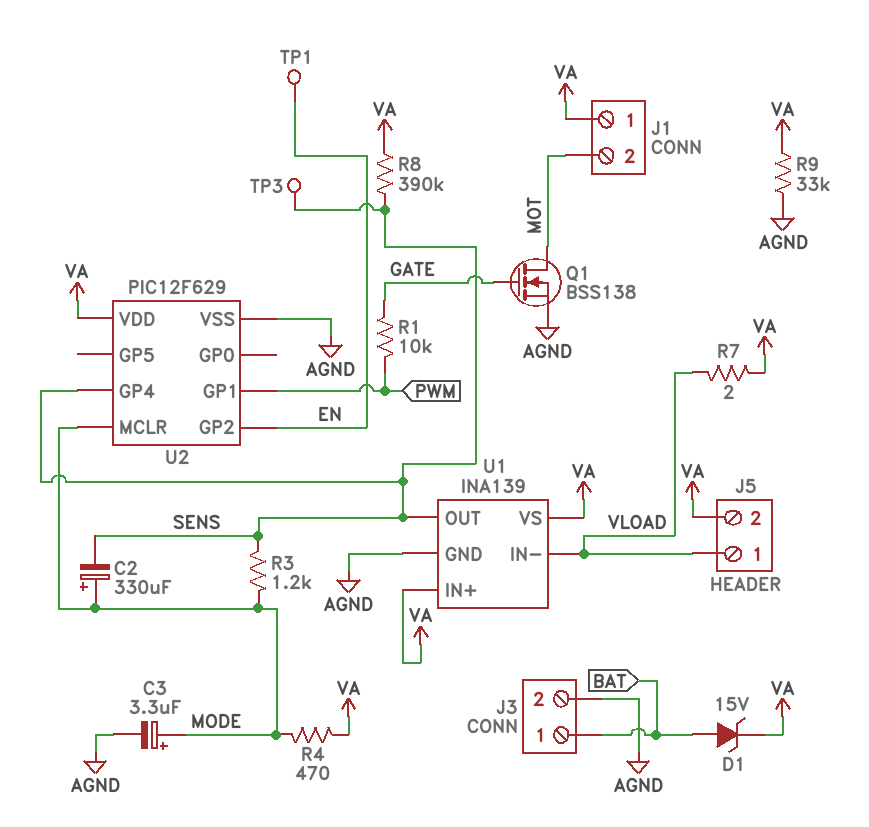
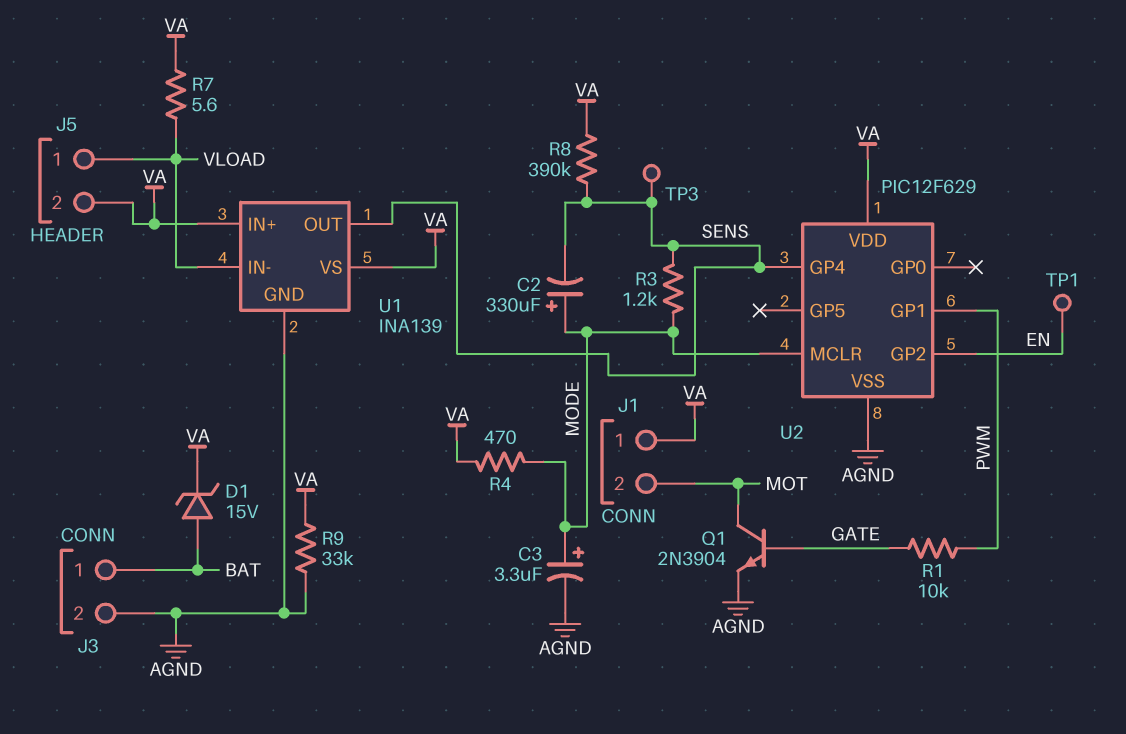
Q1: NMOS BSS138 (G GATE, D MOT, S AGND) -> NPN 2N3904 (B GATE, C MOT, E AGND)
R7: 2 (VA, VLOAD) -> 5.6 (VA, VLOAD)

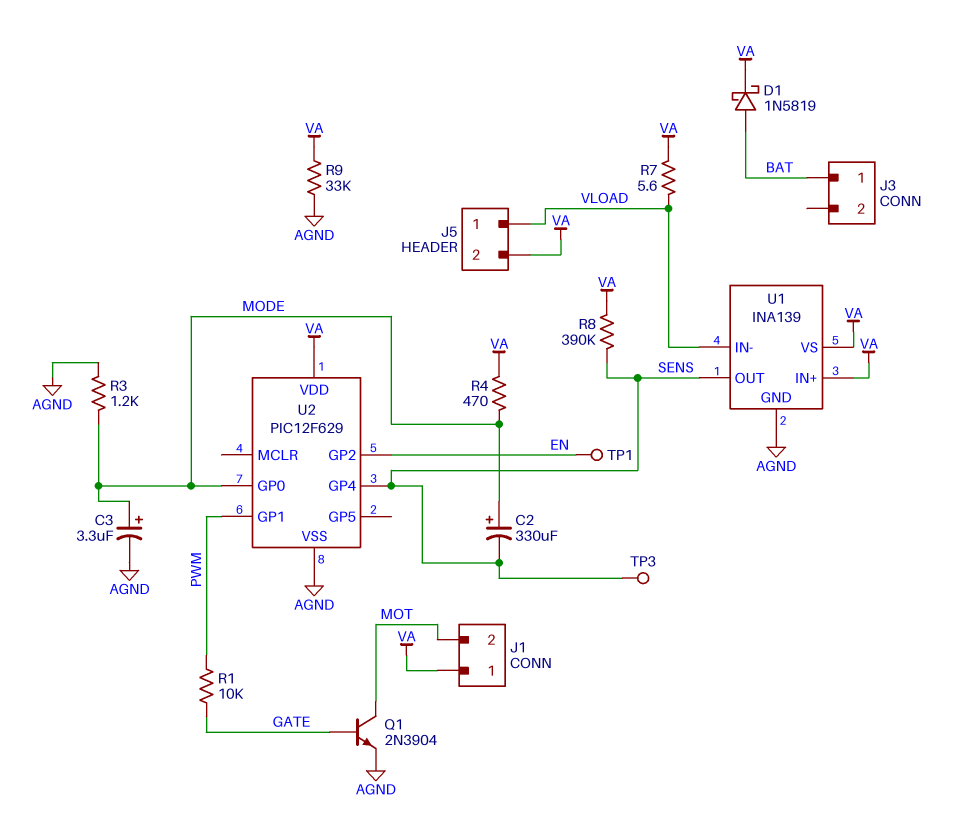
D1: zener 15V (A BAT, K VA) -> schottky 1N5819 (A BAT, K VA)
J3 pin 2: AGND -> none
R3: 1.2k (MODE, SENS) -> 1.2k (AGND, MODE)
U2 pin GP0: none -> MODE
U2 pin MCLR: MODE -> none

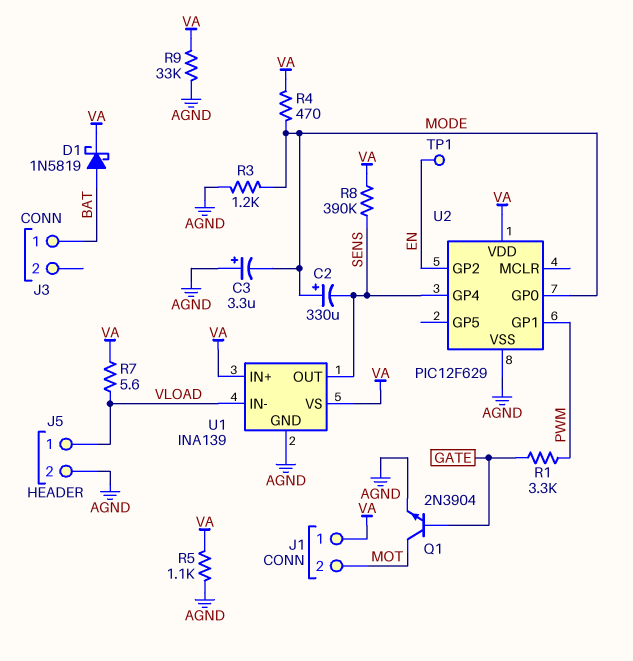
C3: 3.3uF (plus MODE, minus AGND) -> 3.3uF (plus AGND, minus MODE)
J5 pin 2: VA -> AGND
R1: 10k (GATE, PWM) -> 3.3k (GATE, PWM)
R5: none -> 1.1k (AGND, VA)
TP3: test point (SENS) -> none

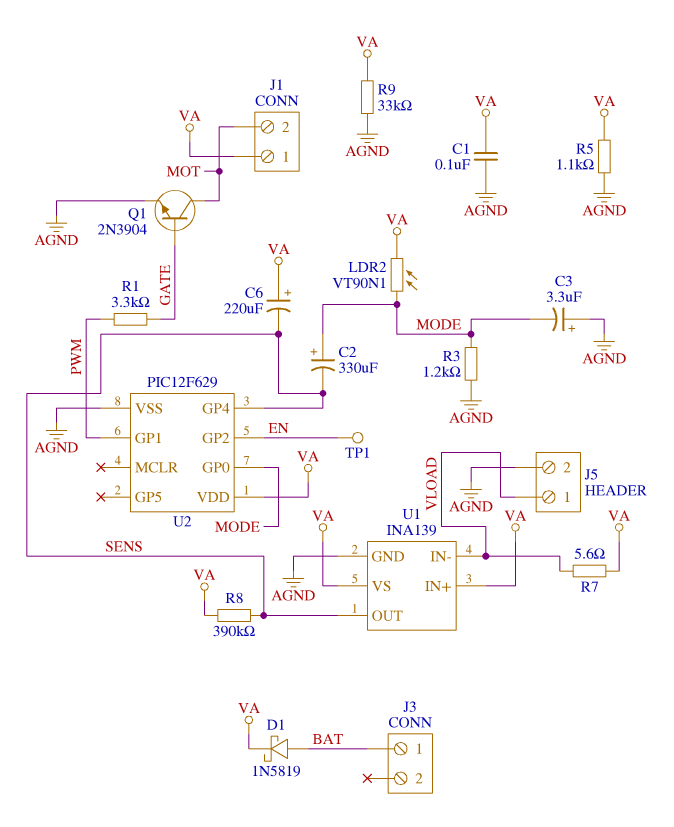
C1: none -> 100nF (AGND, VA)
C6: none -> 220uF (plus VA, minus SENS)
LDR2: none -> VT90N1 (MODE, VA)
R4: 470 (MODE, VA) -> none

